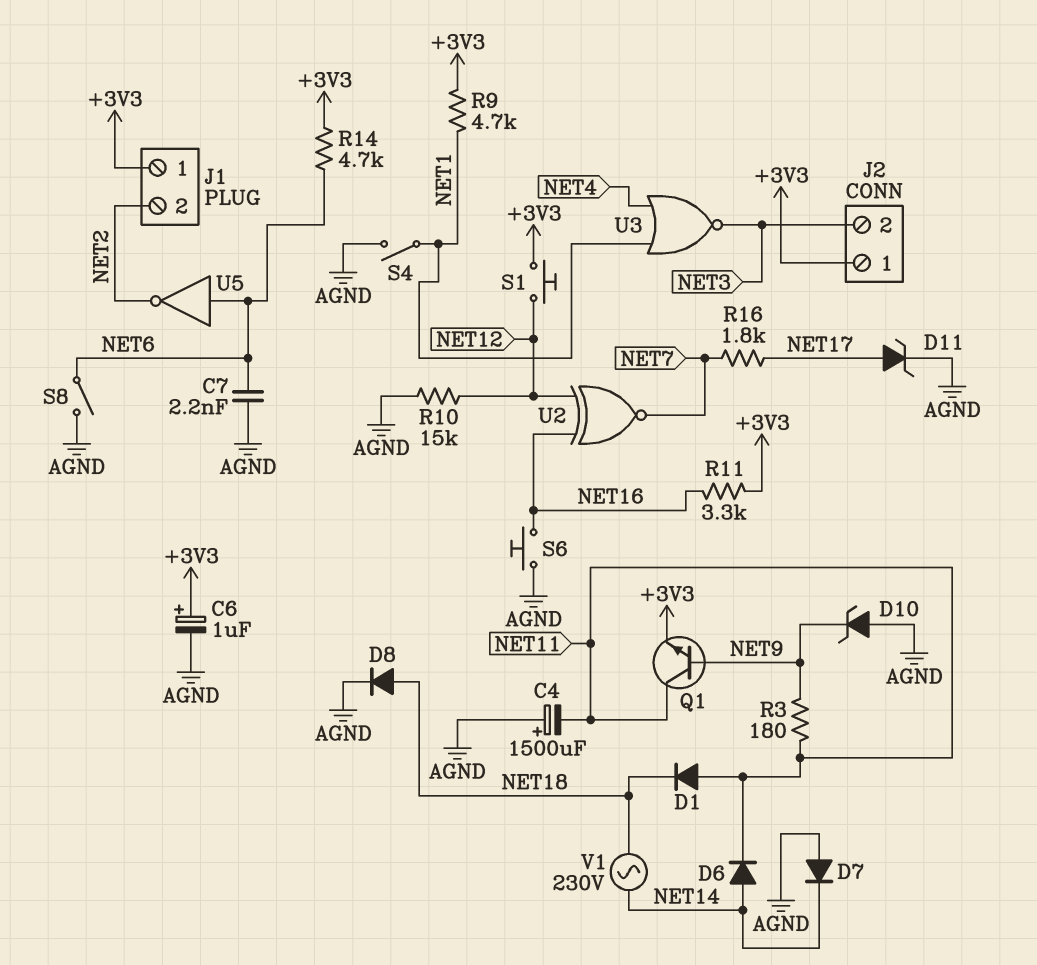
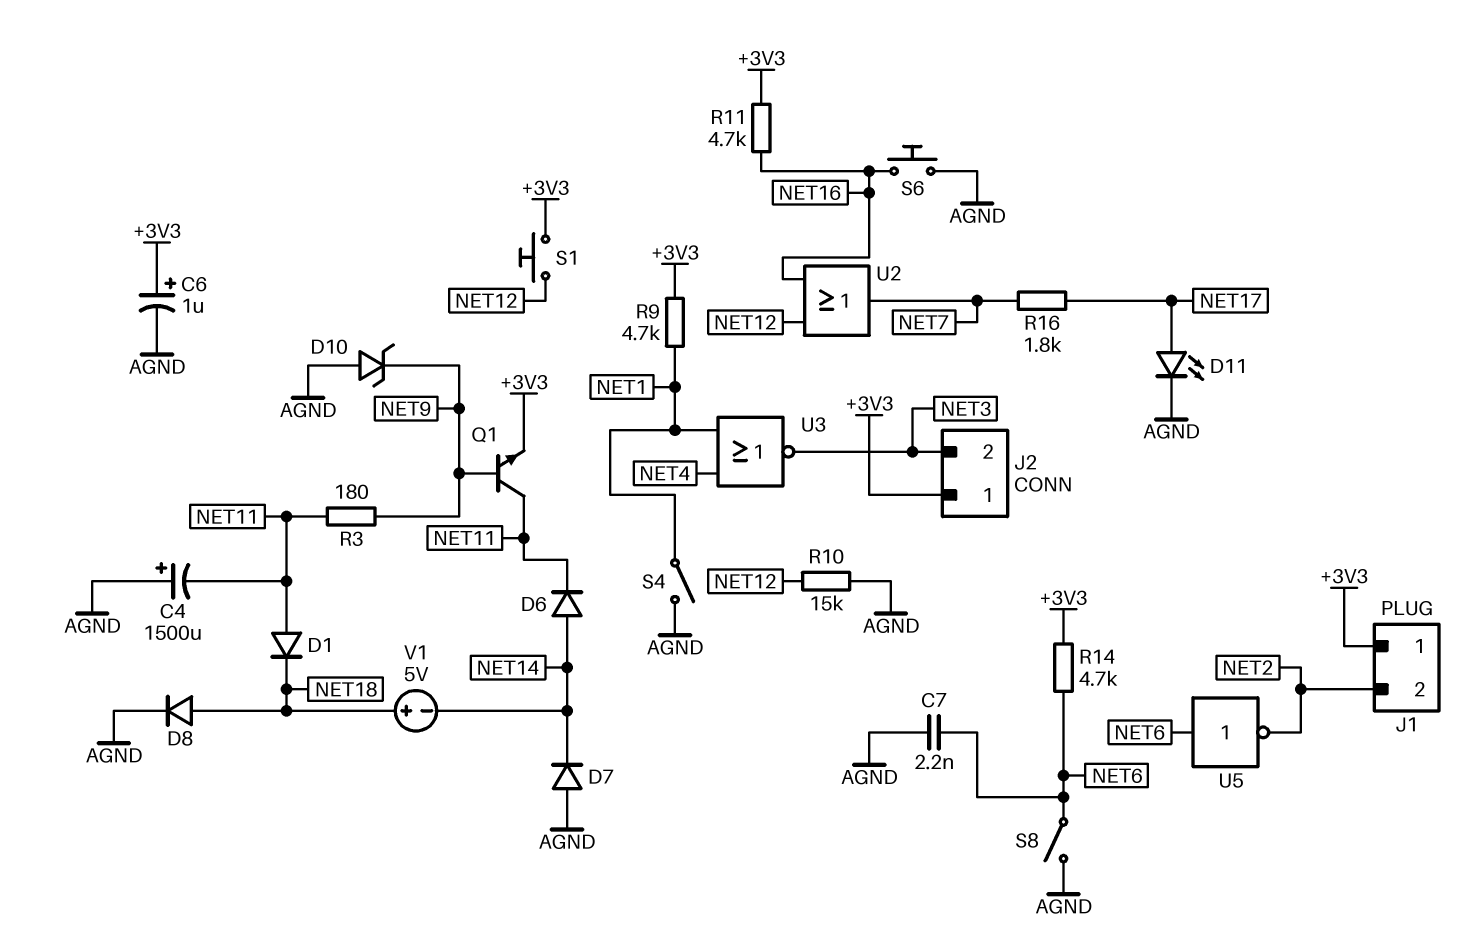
D11: zener (A NET17, K AGND) -> LED (A NET17, K AGND)
R11: 3.3k (+3V3, NET16) -> 4.7k (+3V3, NET16)
U2: XNOR (in NET12, in NET16, out NET7) -> OR (in NET12, in NET16, out NET7)
V1: AC 230V (NET14, NET18) -> 5V (plus NET18, minus NET14)

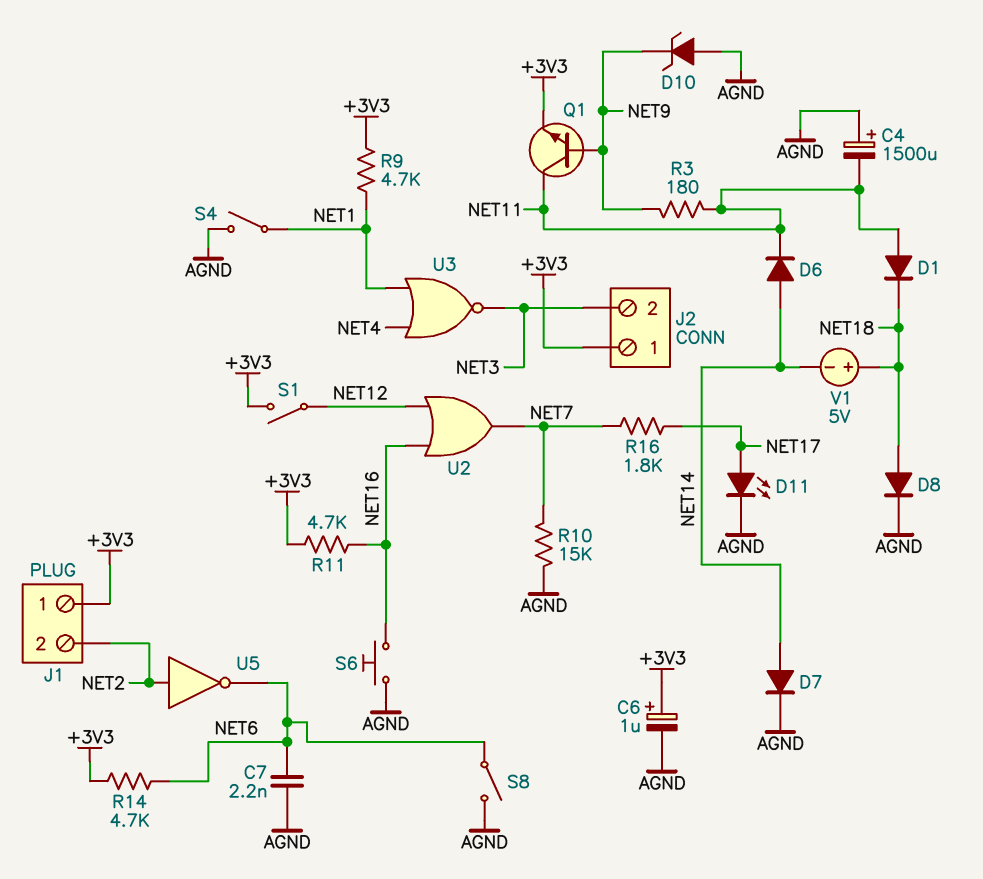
D7: diode (A AGND, K NET14) -> diode (A NET14, K AGND)
R10: 15k (AGND, NET12) -> 15k (AGND, NET7)
S1: button (+3V3, NET12) -> switch (+3V3, NET12)
U5: NOT (in NET6, out NET2) -> NOT (in NET2, out NET6)

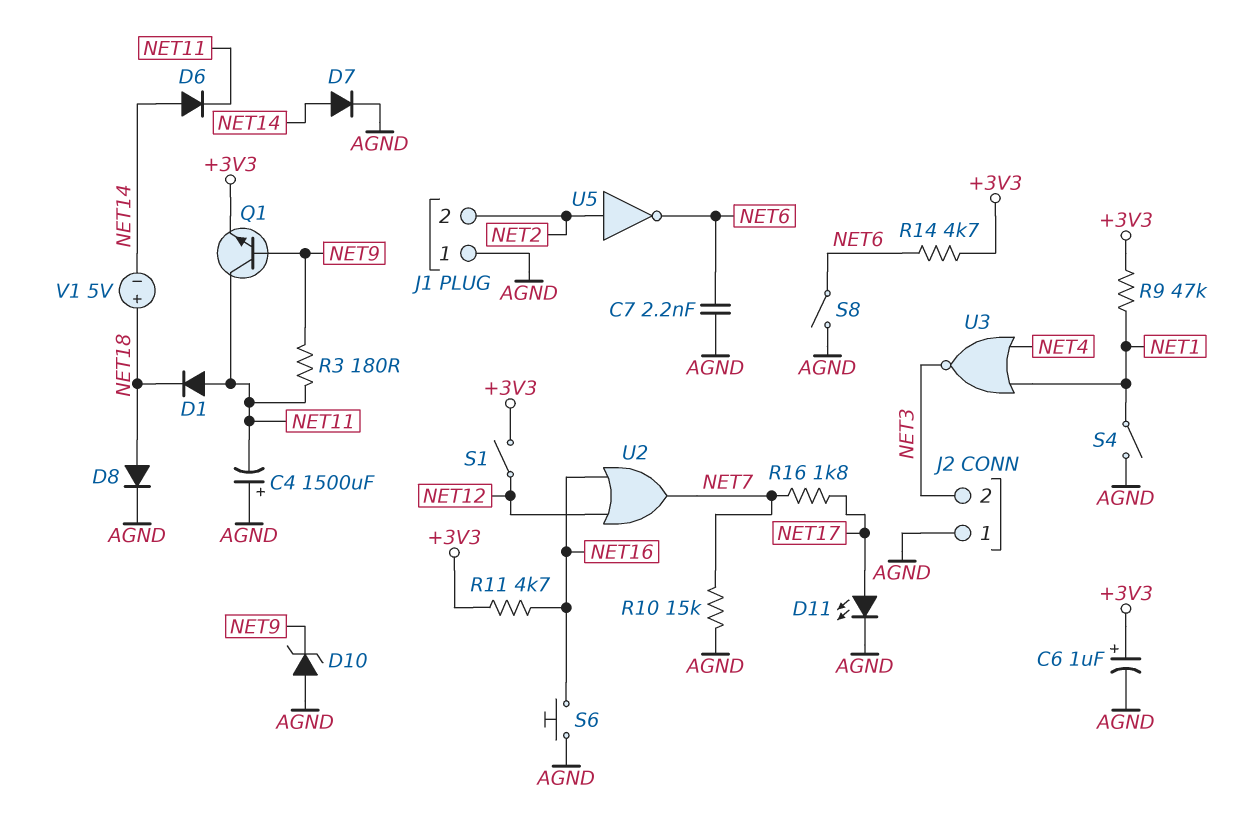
J1 pin 1: +3V3 -> AGND
J2 pin 1: +3V3 -> AGND
R9: 4.7k (+3V3, NET1) -> 47k (+3V3, NET1)

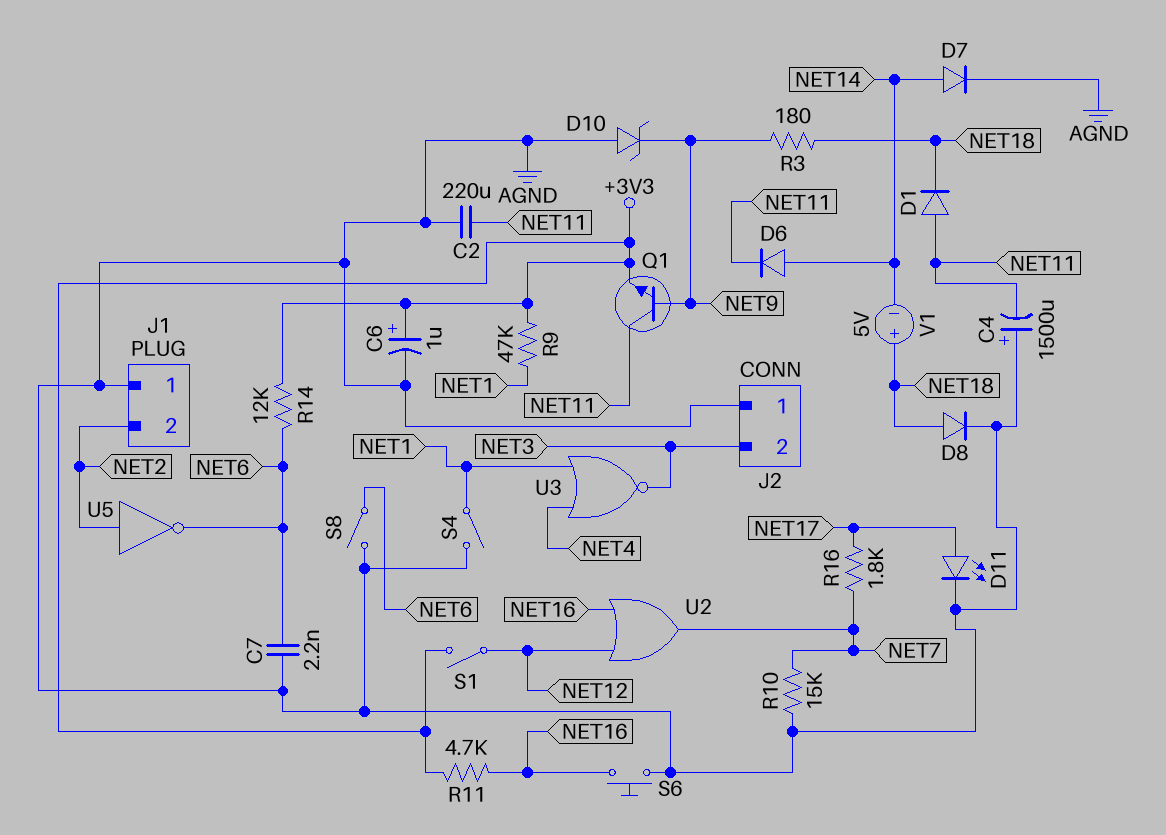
C2: none -> 220uF (AGND, NET11)
R3: 180 (NET9, NET11) -> 180 (NET9, NET18)
R14: 4.7k (+3V3, NET6) -> 12k (+3V3, NET6)

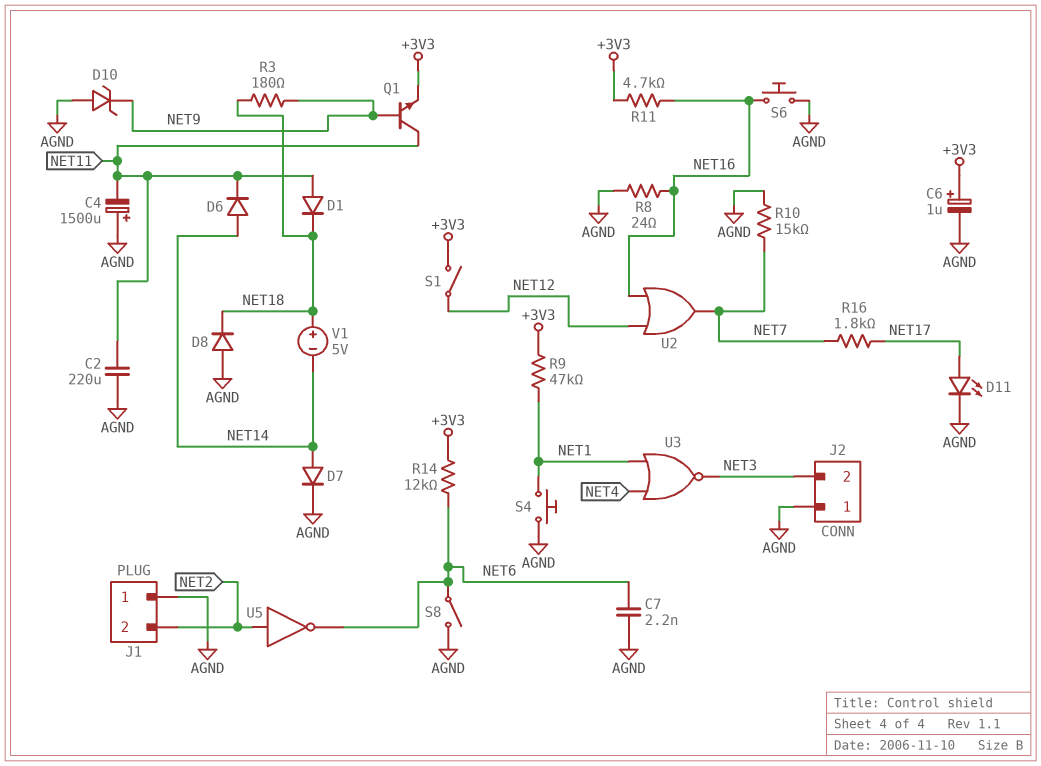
D8: diode (A NET18, K AGND) -> diode (A AGND, K NET18)
R8: none -> 24 (AGND, NET16)
S4: switch (AGND, NET1) -> button (AGND, NET1)

